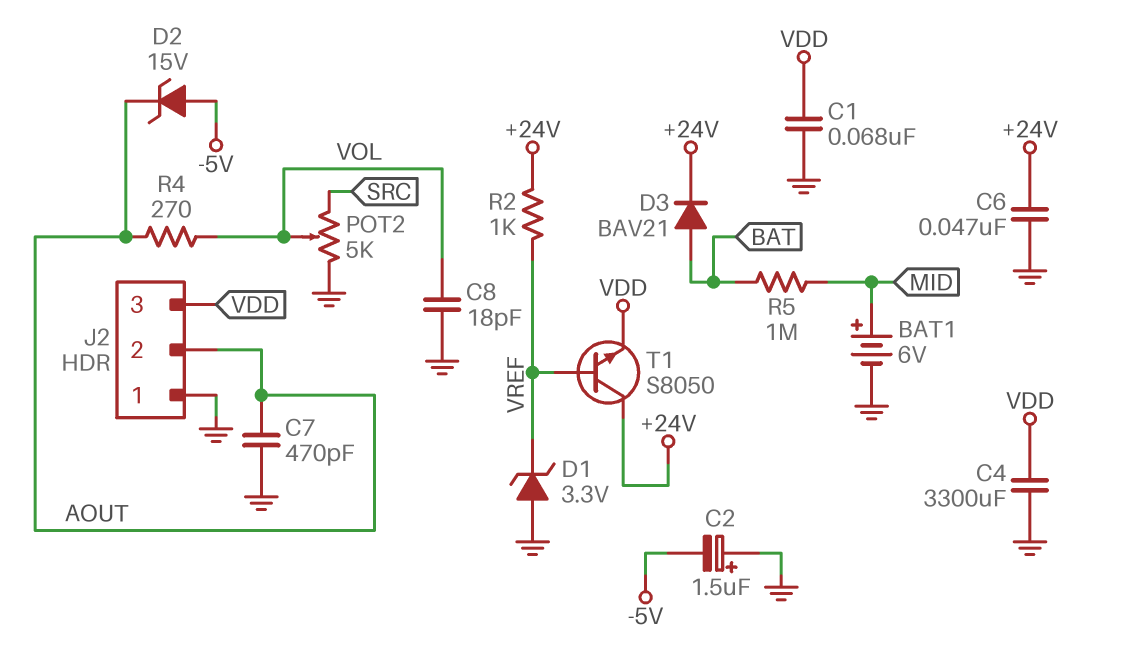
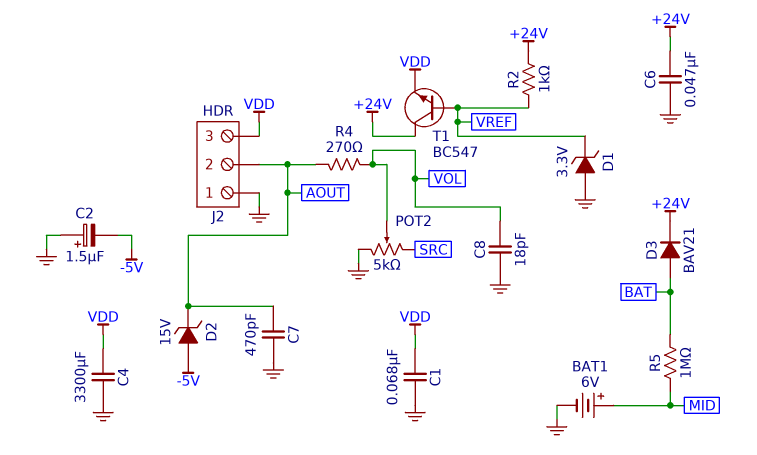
T1: NPN S8050 (B VREF, C +24V, E VDD) -> NPN BC547 (B VREF, C +24V, E VDD)

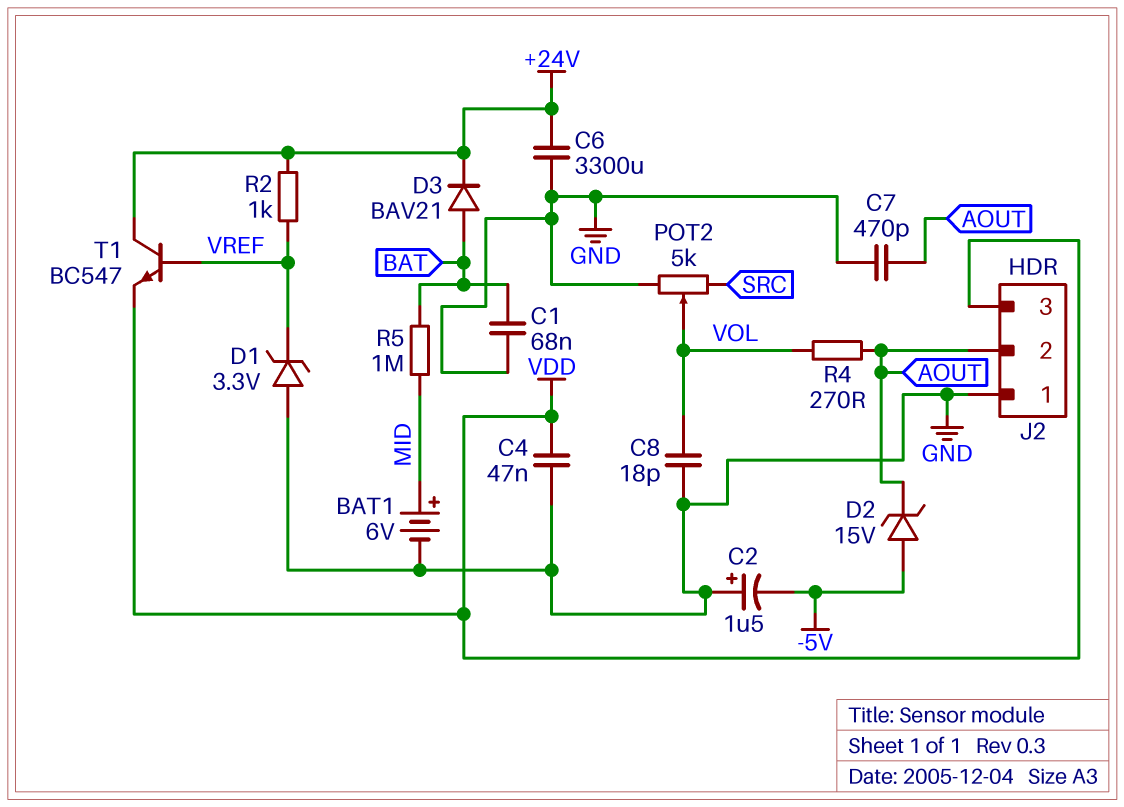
C1: 68nF (GND, VDD) -> 68nF (BAT, GND)
C4: 3300uF (GND, VDD) -> 47nF (GND, VDD)
C6: 47nF (+24V, GND) -> 3300uF (+24V, GND)

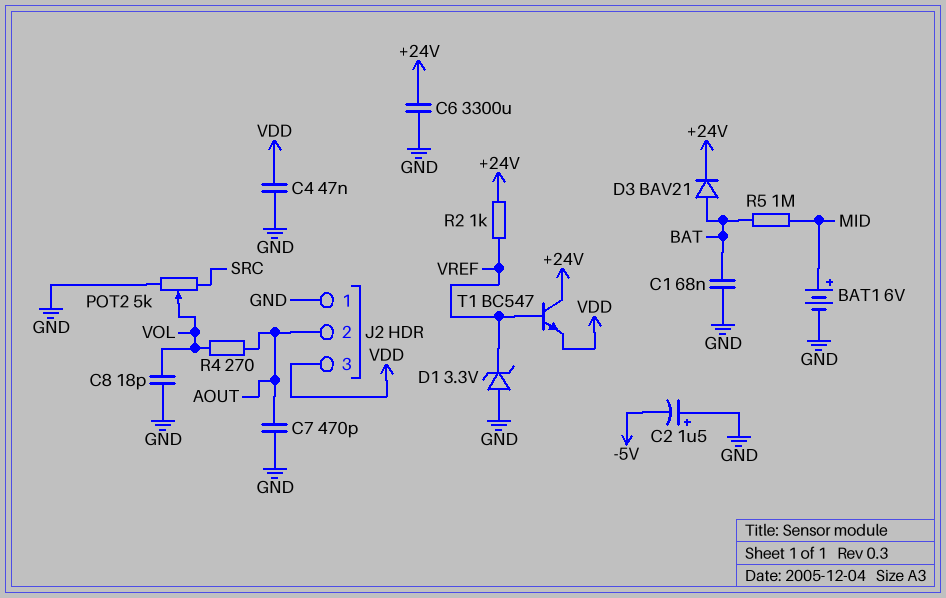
D2: zener 15V (A -5V, K AOUT) -> none

